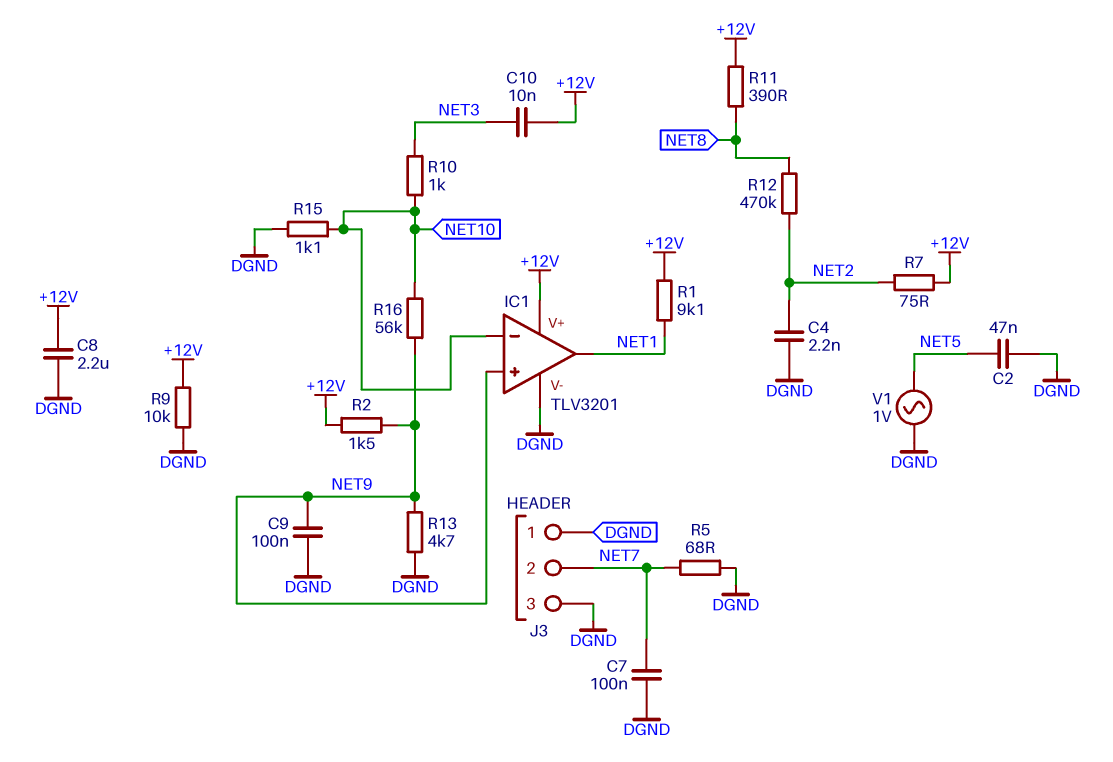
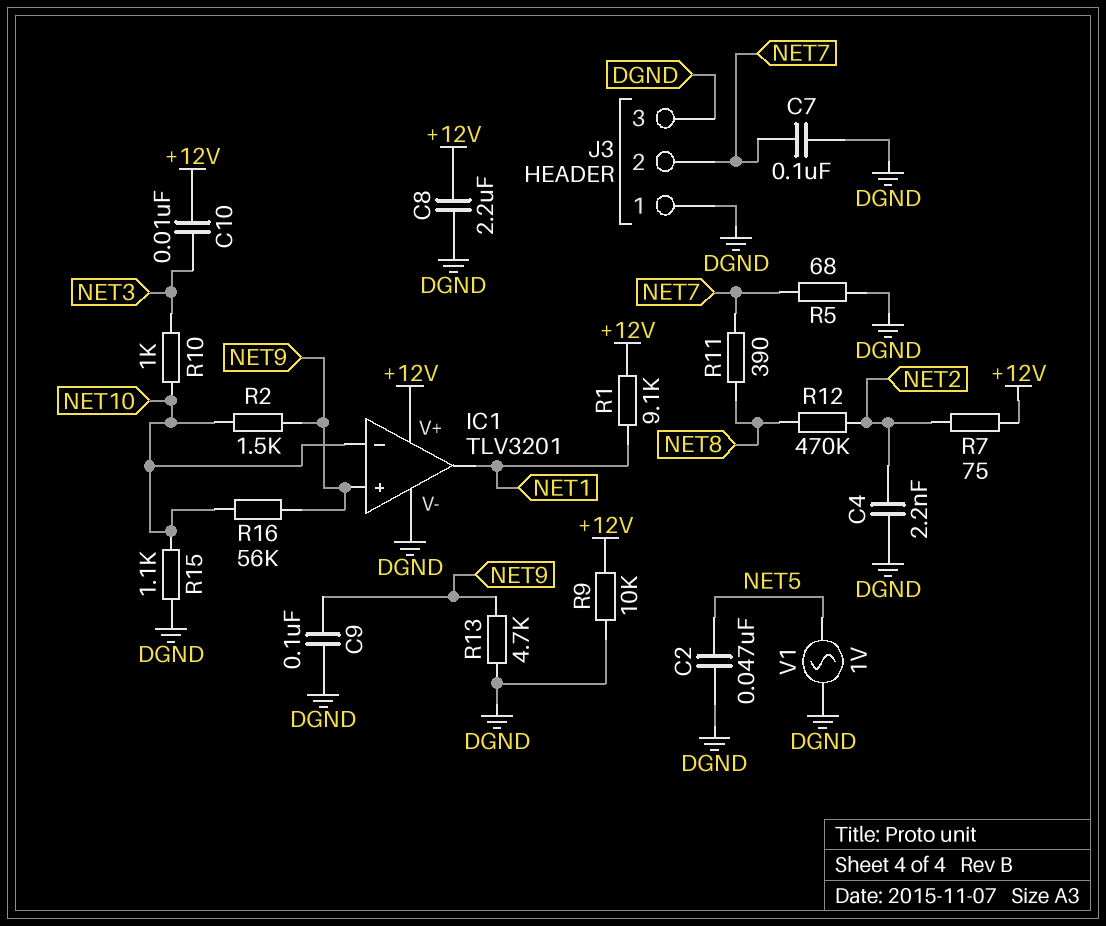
R2: 1.5k (+12V, NET9) -> 1.5k (NET9, NET10)
R11: 390 (+12V, NET8) -> 390 (NET7, NET8)

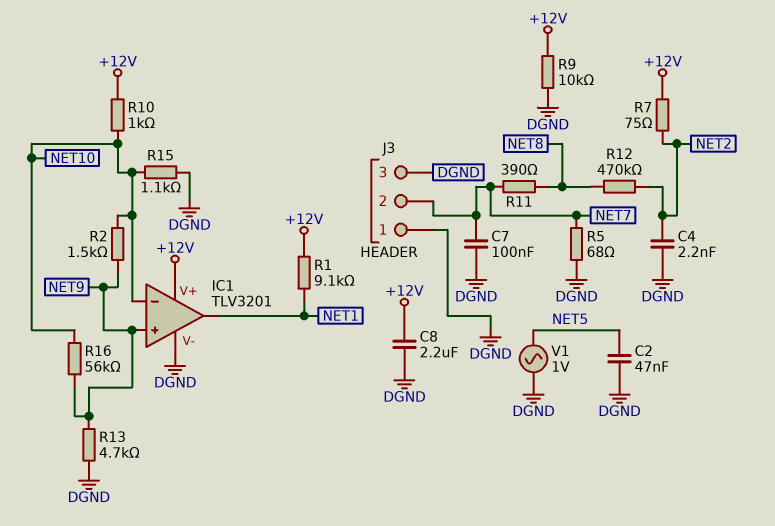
C9: 100nF (DGND, NET9) -> none
C10: 10nF (+12V, NET3) -> none
R10: 1k (NET3, NET10) -> 1k (+12V, NET10)

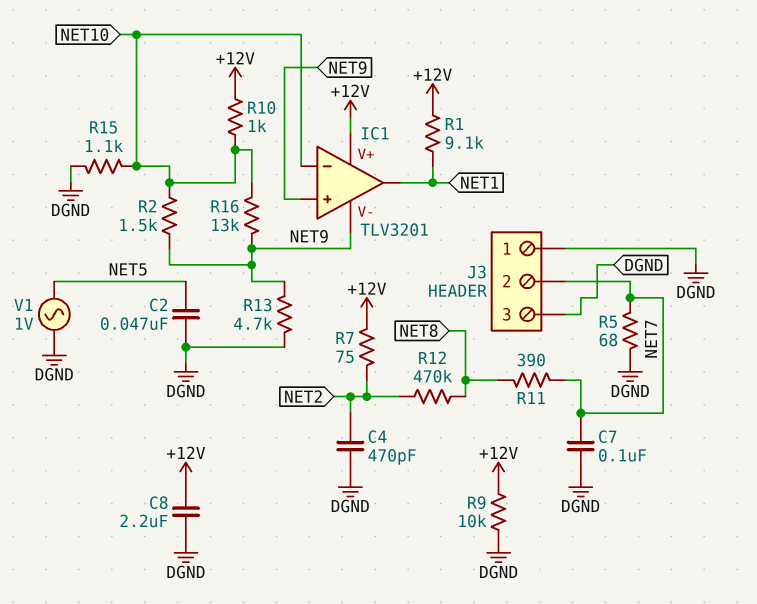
C4: 2.2nF (DGND, NET2) -> 470pF (DGND, NET2)
IC1 pin V-: DGND -> NET9
R16: 56k (NET9, NET10) -> 13k (NET9, NET10)

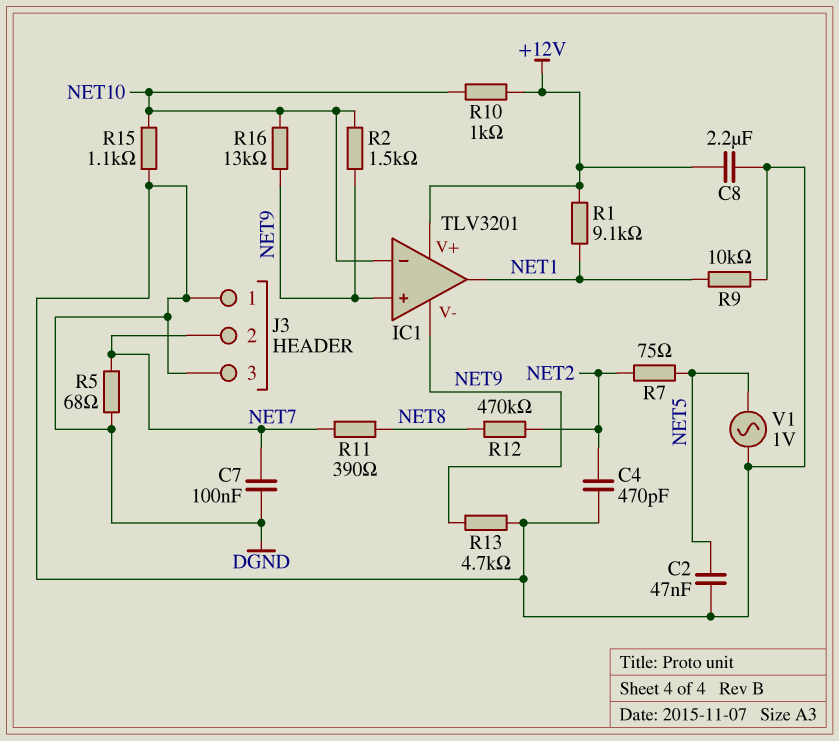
R7: 75 (+12V, NET2) -> 75 (NET2, NET5)
R9: 10k (+12V, DGND) -> 10k (DGND, NET1)

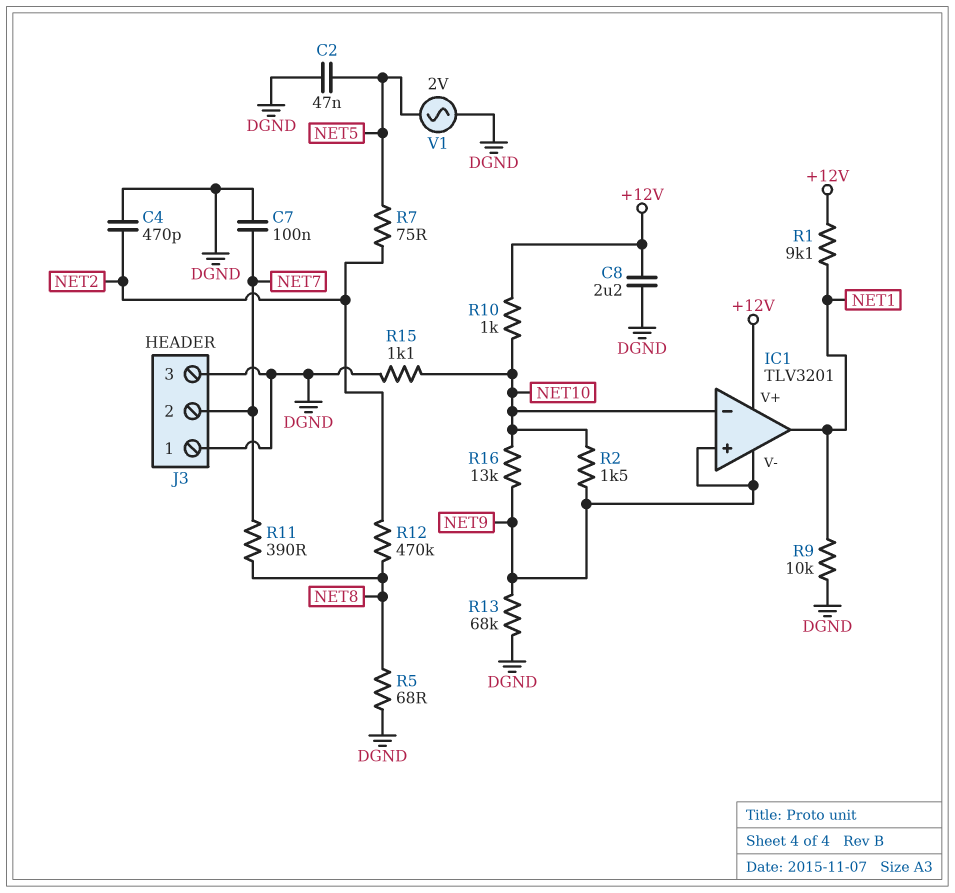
R5: 68 (DGND, NET7) -> 68 (DGND, NET8)
R13: 4.7k (DGND, NET9) -> 68k (DGND, NET9)
V1: AC 1V (DGND, NET5) -> AC 2V (DGND, NET5)

